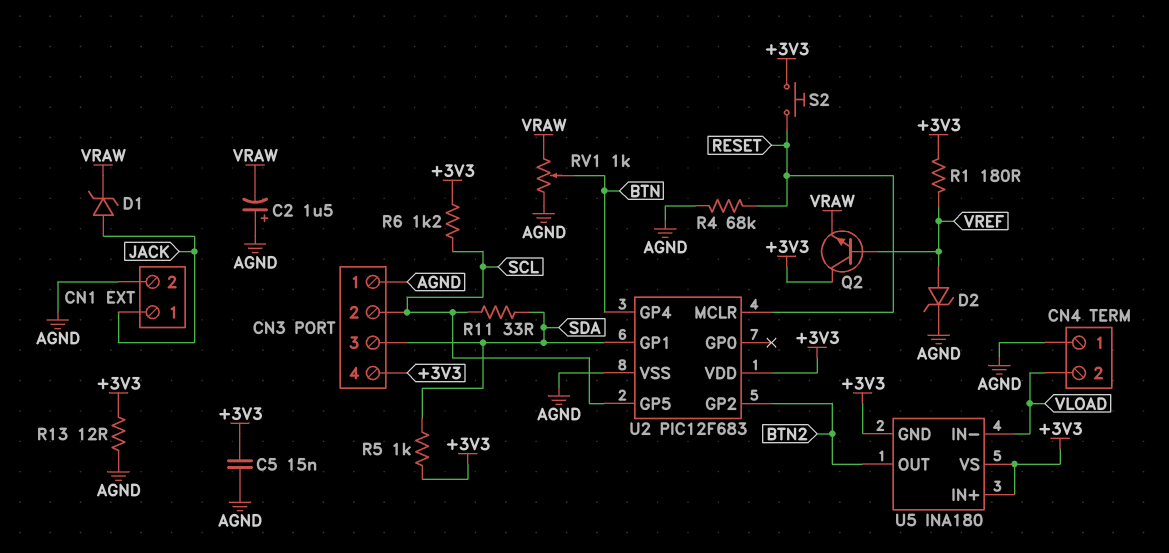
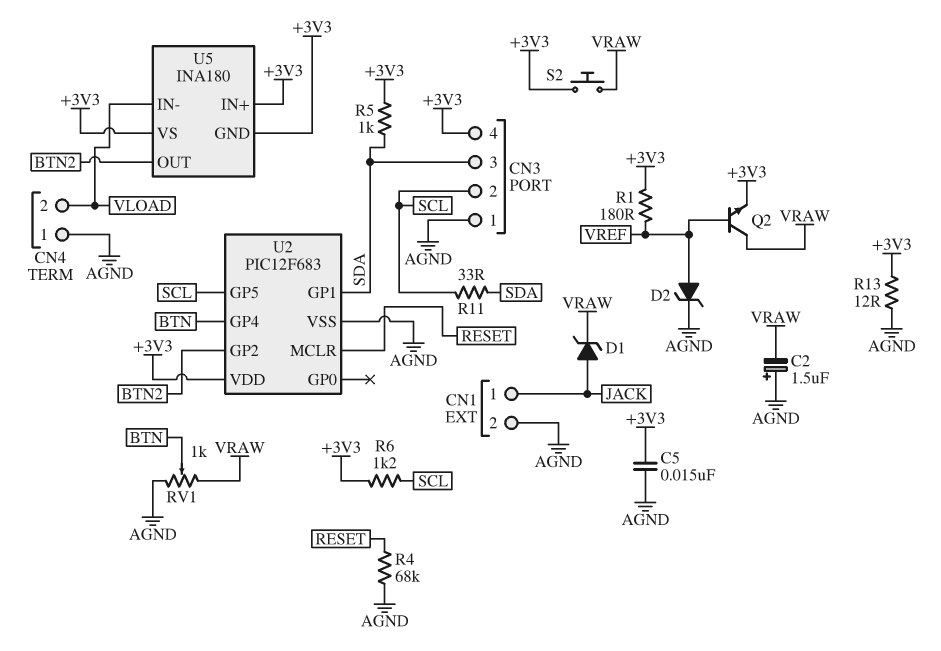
Q2: NPN (B VREF, C +3V3, E VRAW) -> NPN (B VREF, C VRAW, E +3V3)
S2: button (+3V3, RESET) -> button (+3V3, VRAW)

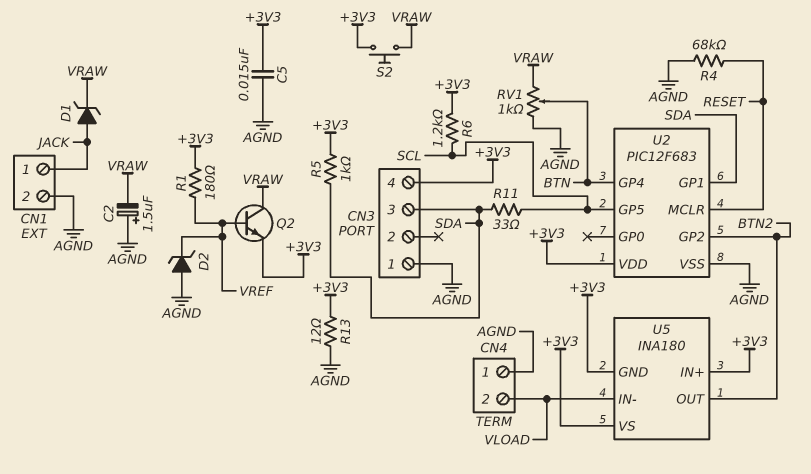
CN3 pin 2: SCL -> none
D2: zener (A VREF, K AGND) -> zener (A AGND, K VREF)

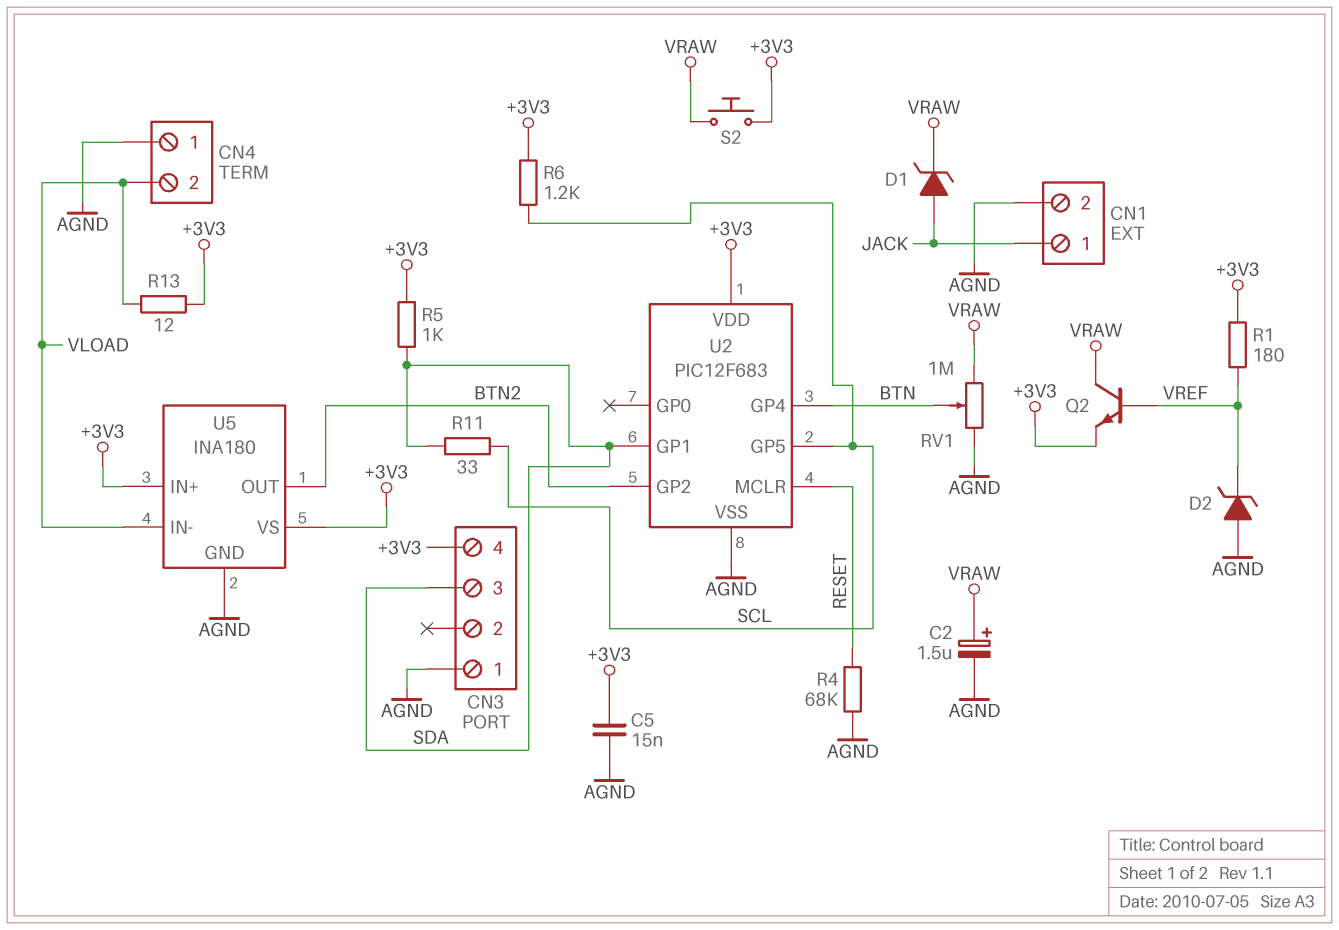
C2: 1.5uF (plus AGND, minus VRAW) -> 1.5uF (plus VRAW, minus AGND)
R13: 12 (+3V3, AGND) -> 12 (+3V3, VLOAD)
RV1: 1k (AGND, VRAW, wiper BTN) -> 1M (AGND, VRAW, wiper BTN)
U5 pin GND: +3V3 -> AGND

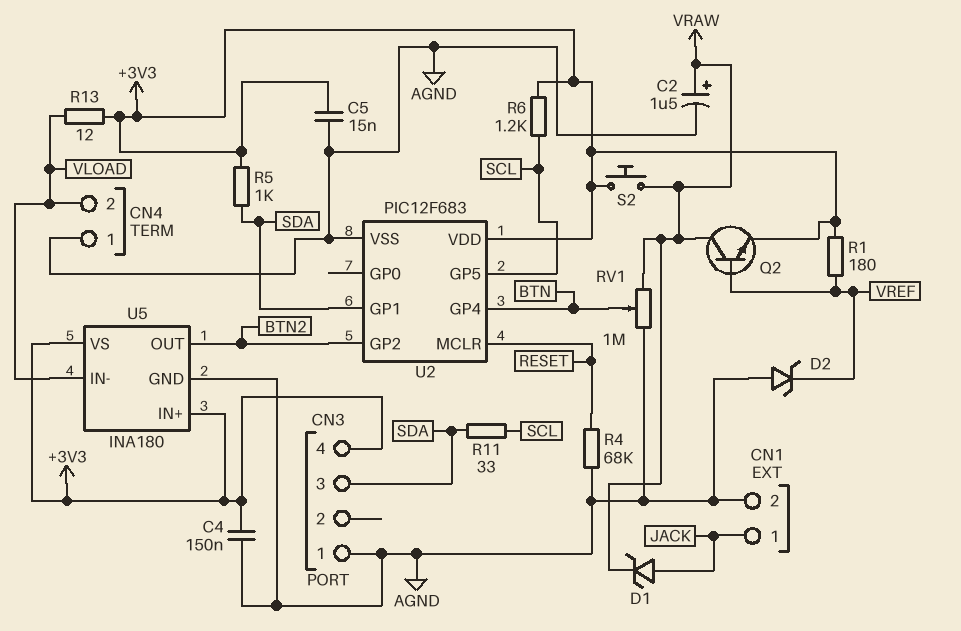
C4: none -> 150nF (+3V3, AGND)

